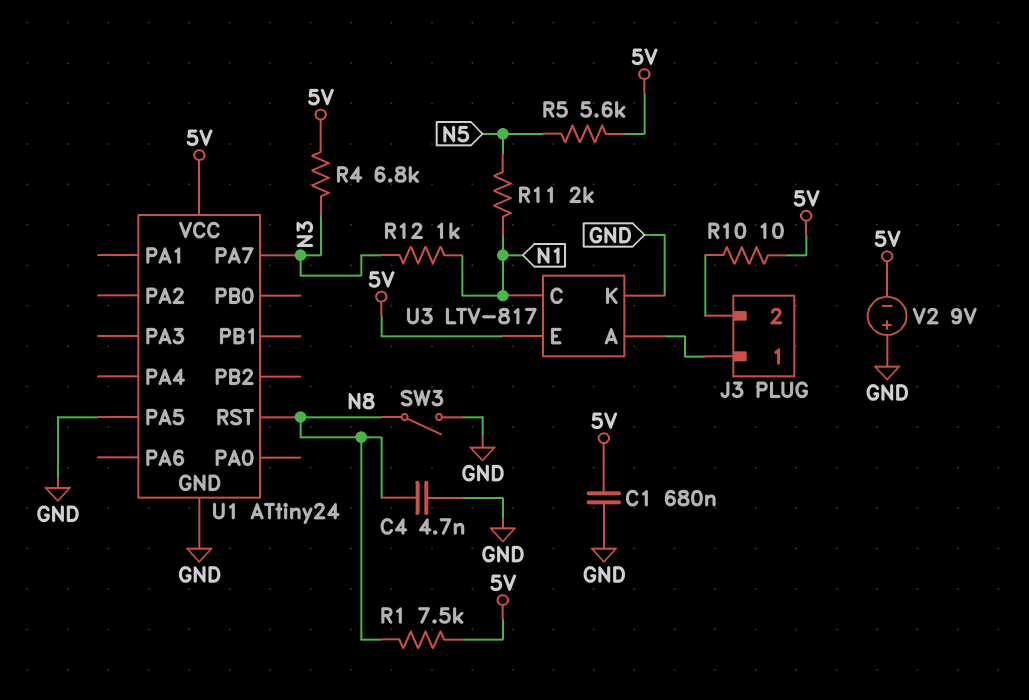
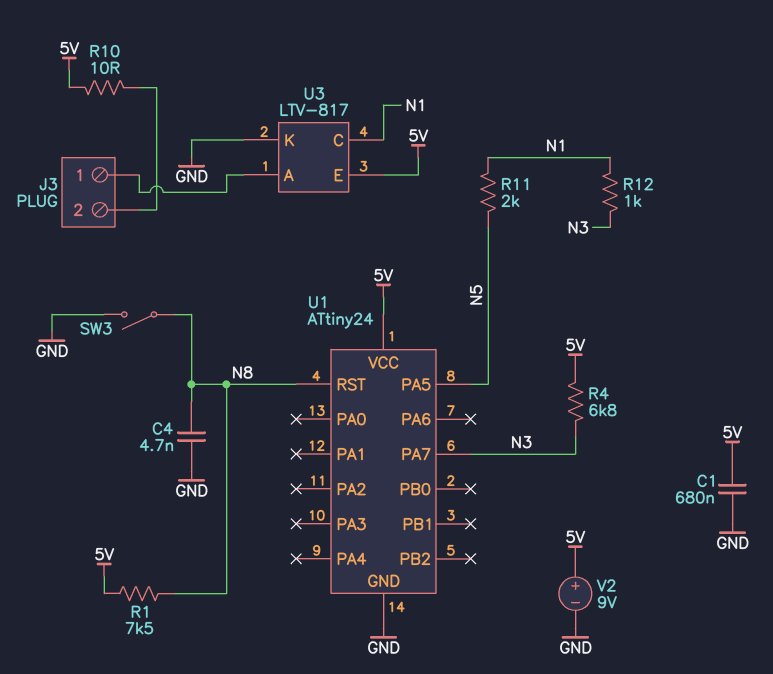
R5: 5.6k (5V, N5) -> none
U1 pin PA5: GND -> N5
V2: 9V (plus GND, minus 5V) -> 9V (plus 5V, minus GND)

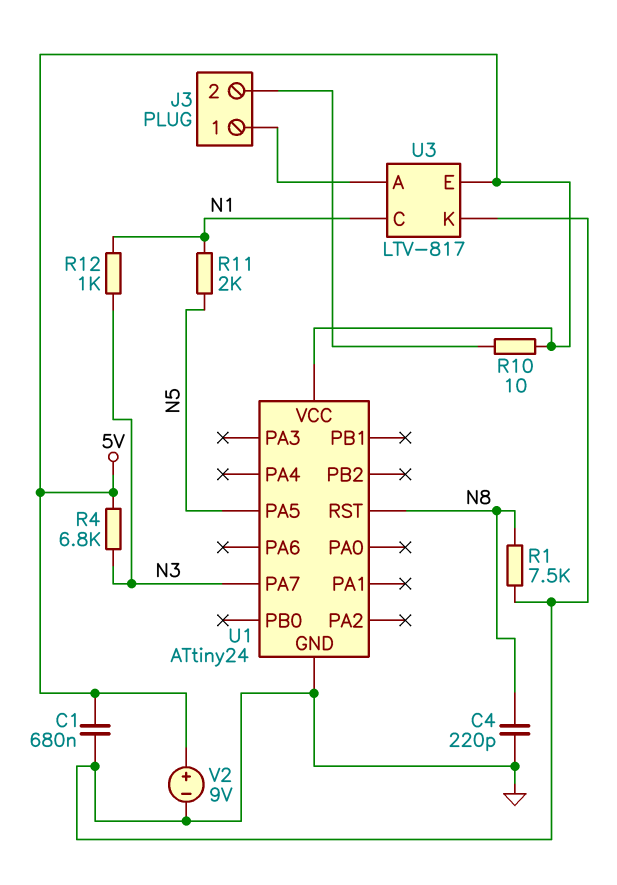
C4: 4.7nF (GND, N8) -> 220pF (GND, N8)
R1: 7.5k (5V, N8) -> 7.5k (GND, N8)
SW3: switch (GND, N8) -> none

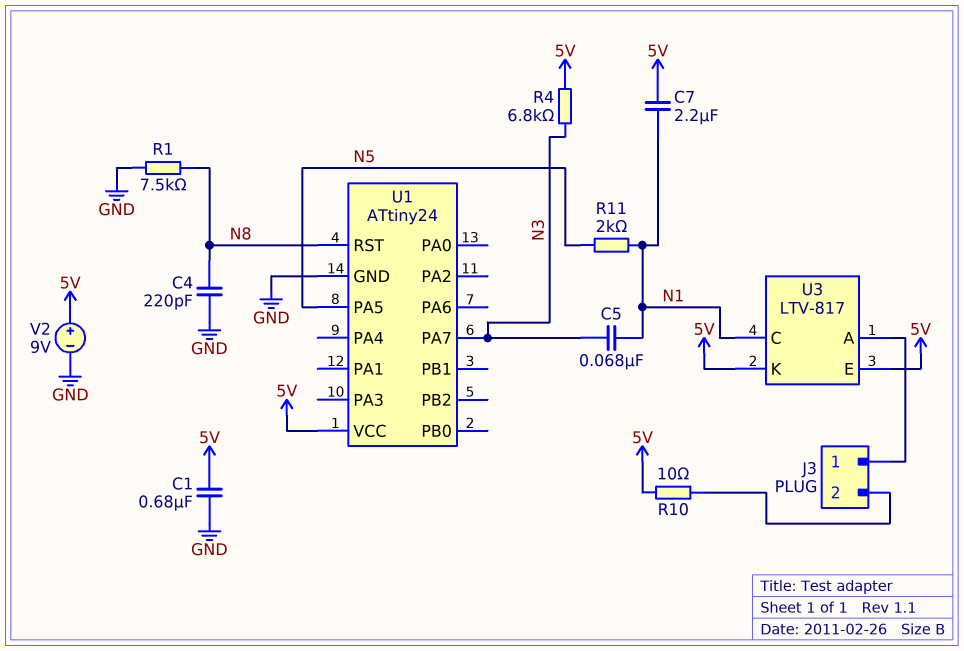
C5: none -> 68nF (N1, N3)
C7: none -> 2.2uF (5V, N1)
R12: 1k (N1, N3) -> none
U3 pin K: GND -> 5V

